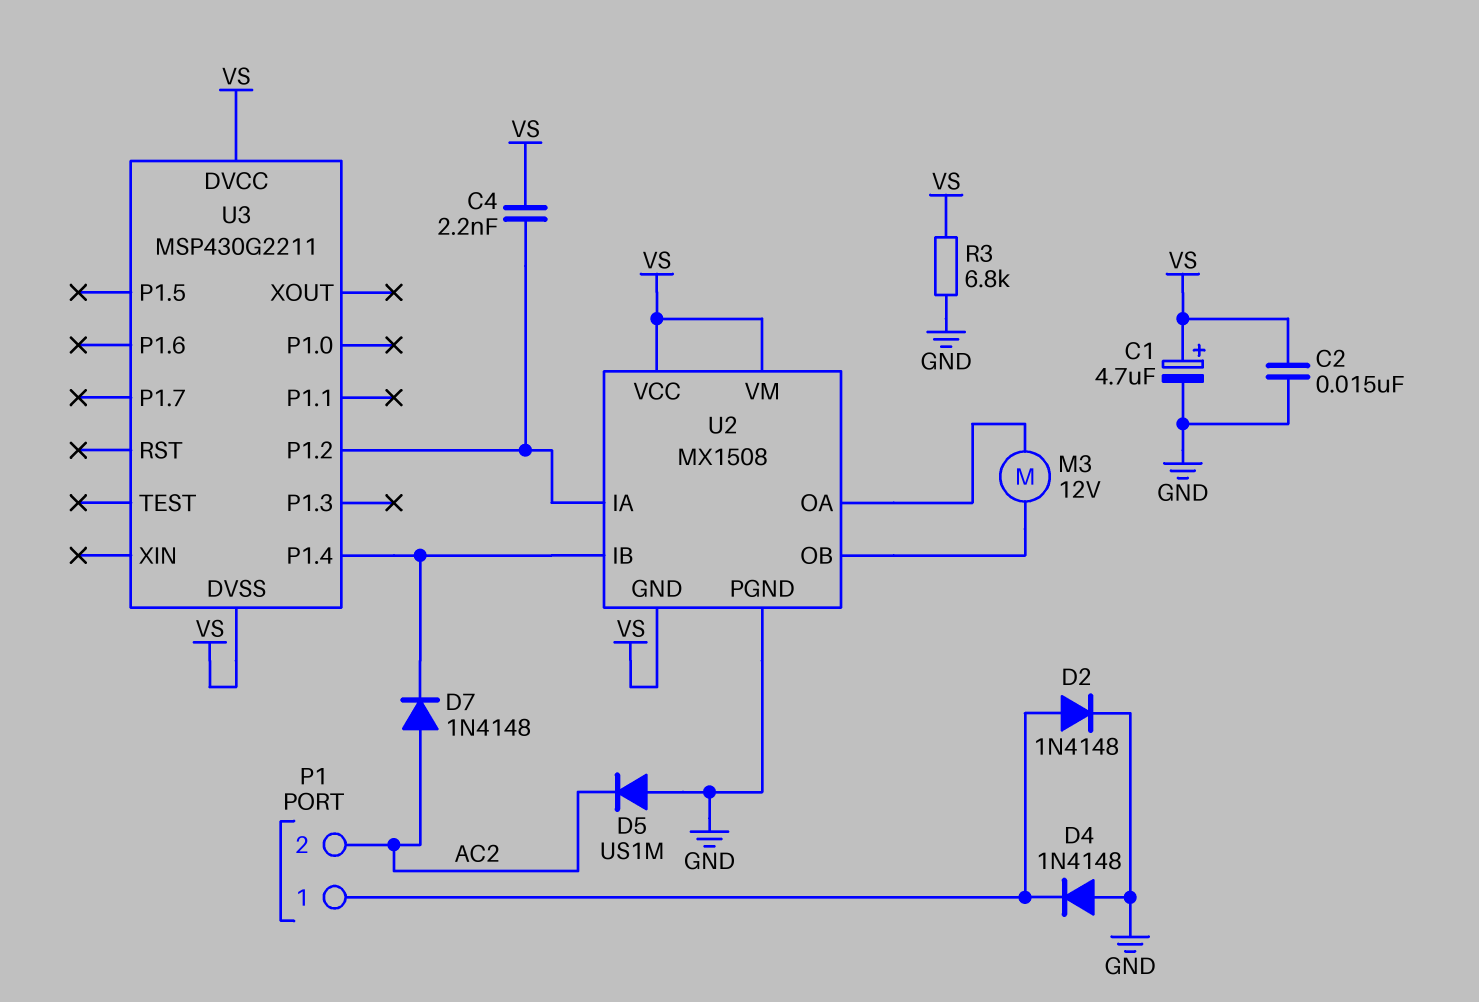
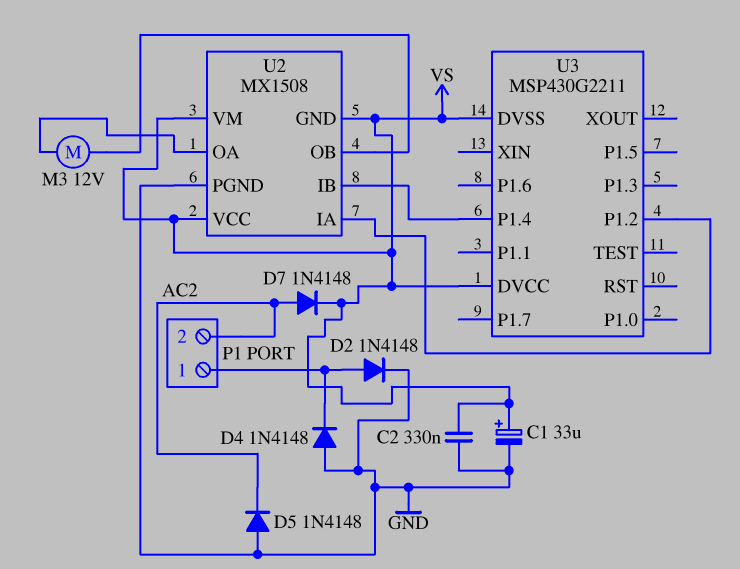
C1: 4.7uF (plus VS, minus GND) -> 33uF (plus VS, minus GND)
C2: 15nF (GND, VS) -> 330nF (GND, VS)
C4: 2.2nF (U2/IA, VS) -> none
D5: diode US1M (A GND, K AC2) -> diode 1N4148 (A GND, K AC2)
D7: diode 1N4148 (A AC2, K U2/IB) -> diode 1N4148 (A AC2, K VS)
R3: 6.8k (GND, VS) -> none

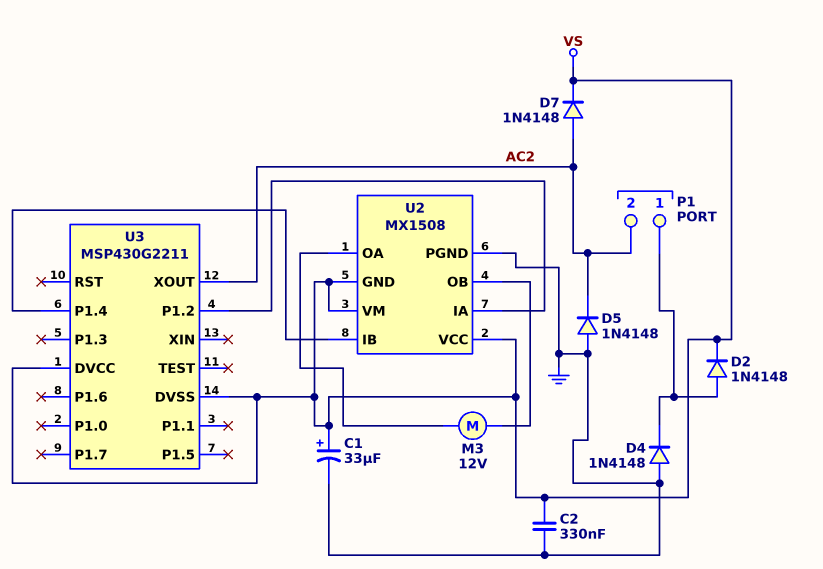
D2: diode 1N4148 (A P1/1, K GND) -> diode 1N4148 (A P1/1, K VS)
U3 pin XOUT: none -> AC2

